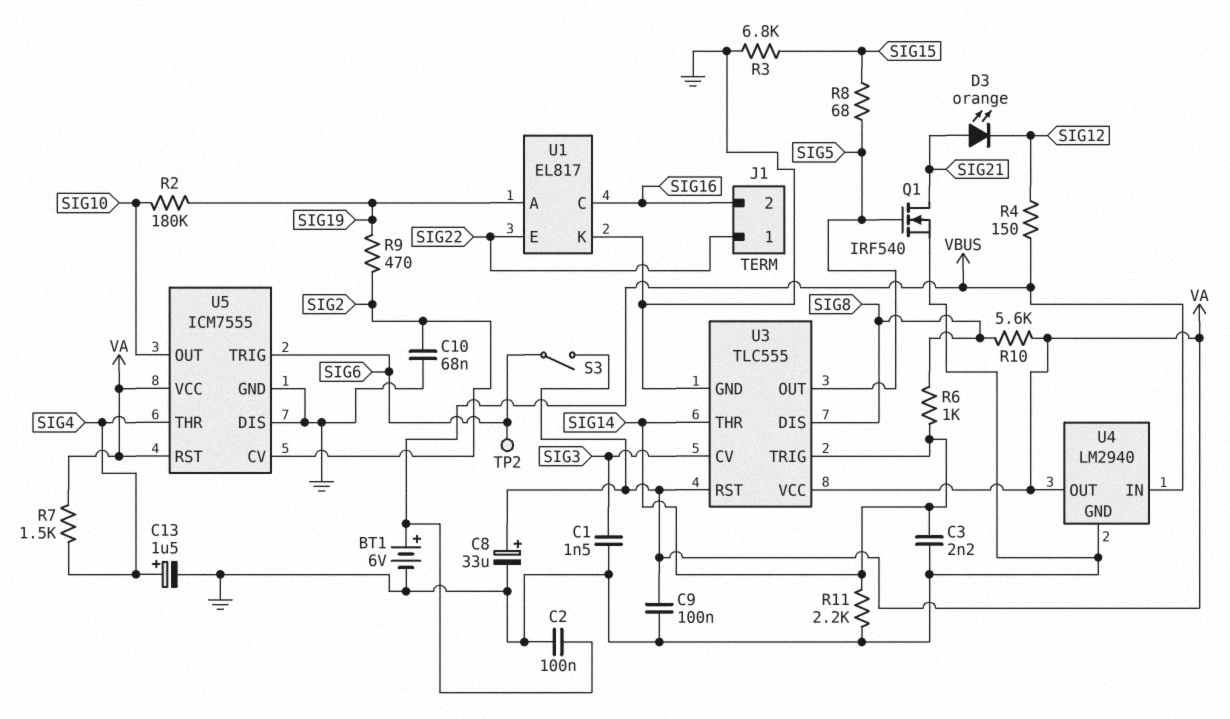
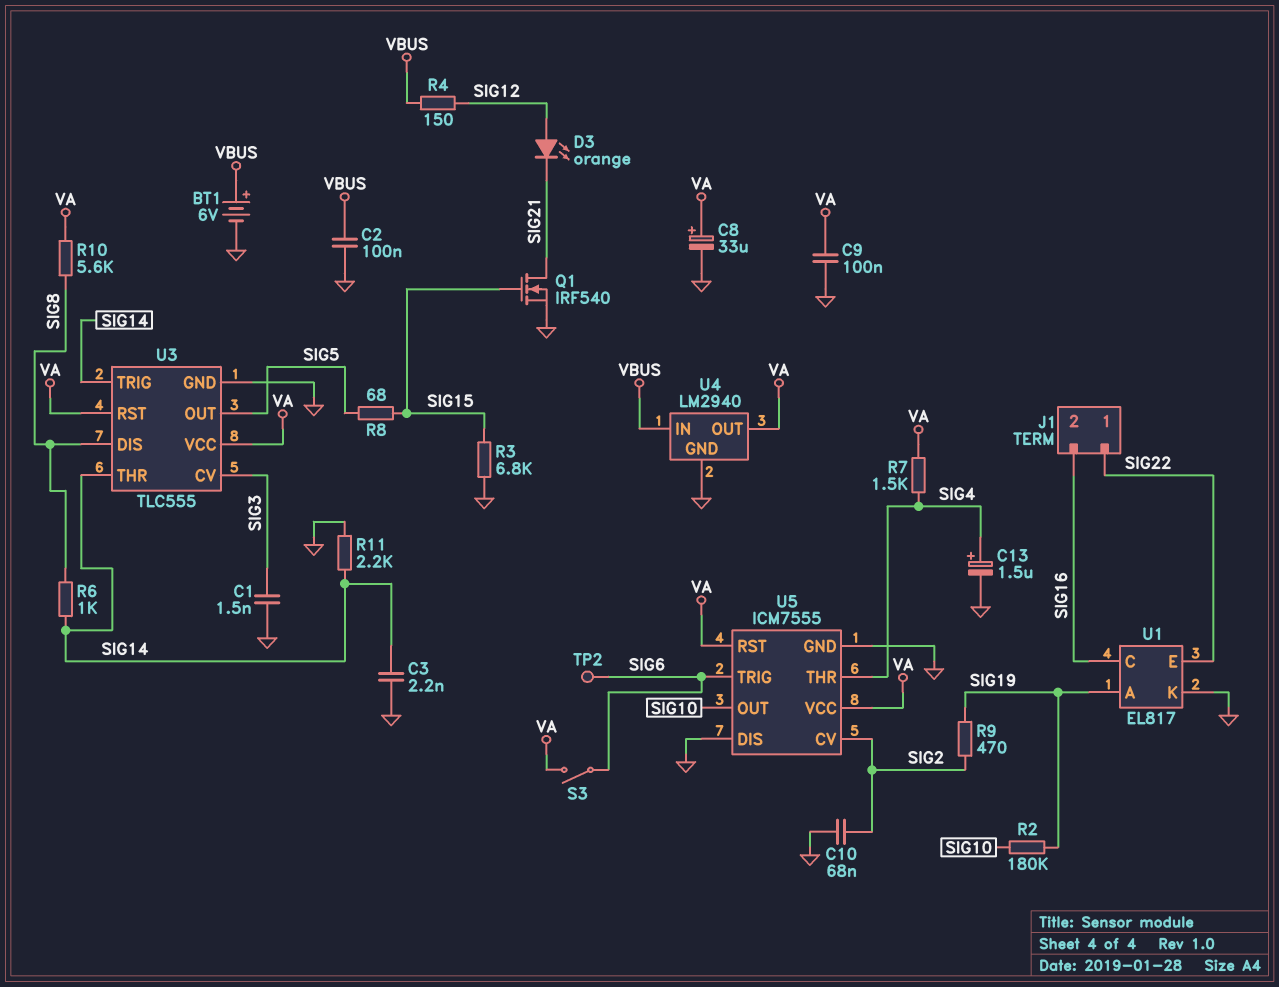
D3: LED orange (A SIG21, K SIG12) -> LED orange (A SIG12, K SIG21)
Q1: NMOS IRF540 (G SIG5, D SIG21, S GND) -> NMOS IRF540 (G SIG15, D SIG21, S GND)

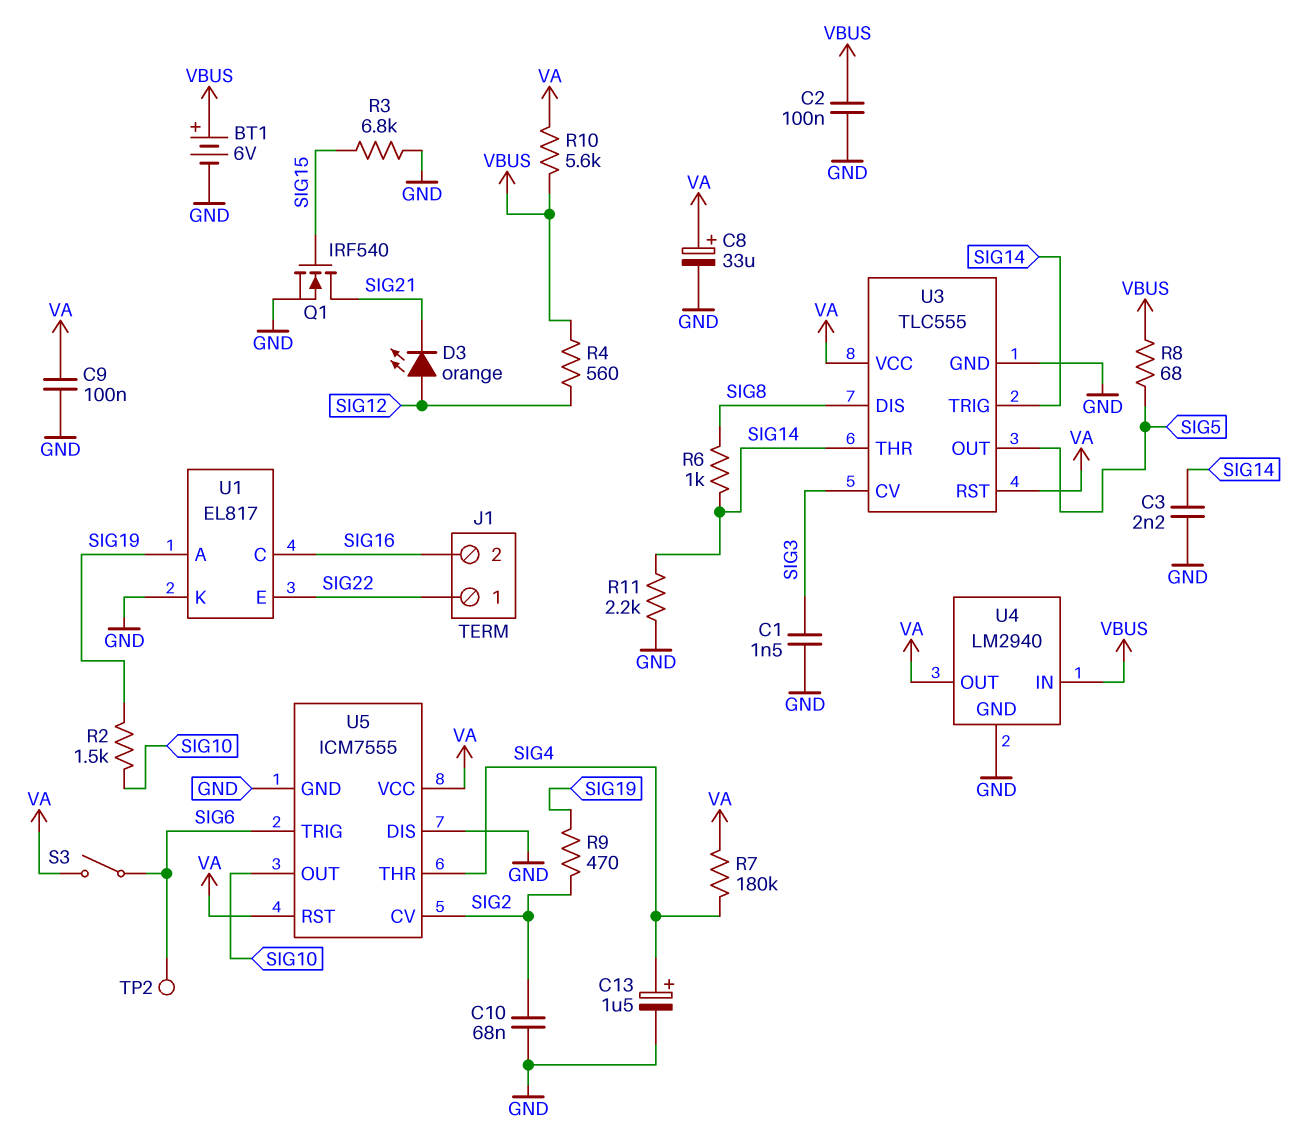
R2: 180k (SIG10, SIG19) -> 1.5k (SIG10, SIG19)
R4: 150 (SIG12, VBUS) -> 560 (SIG12, VBUS)
R7: 1.5k (SIG4, VA) -> 180k (SIG4, VA)
R8: 68 (SIG5, SIG15) -> 68 (SIG5, VBUS)
R10: 5.6k (SIG8, VA) -> 5.6k (VA, VBUS)

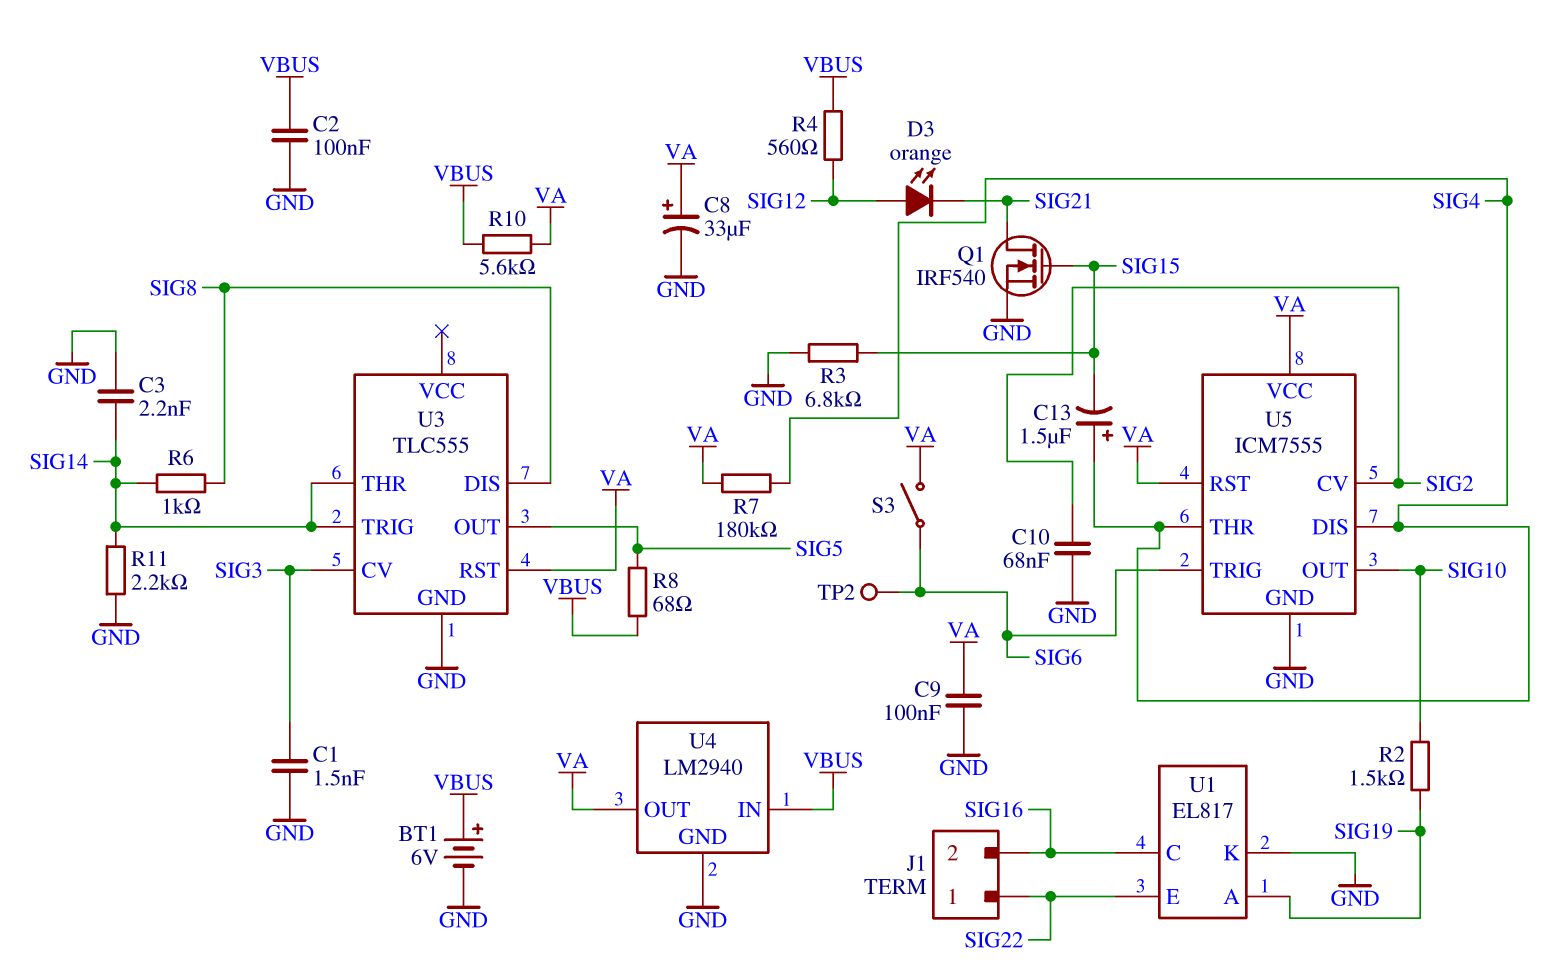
C13: 1.5uF (plus SIG4, minus GND) -> 1.5uF (plus SIG4, minus SIG15)
R9: 470 (SIG2, SIG19) -> none
U3 pin VCC: VA -> none
U5 pin DIS: GND -> SIG4

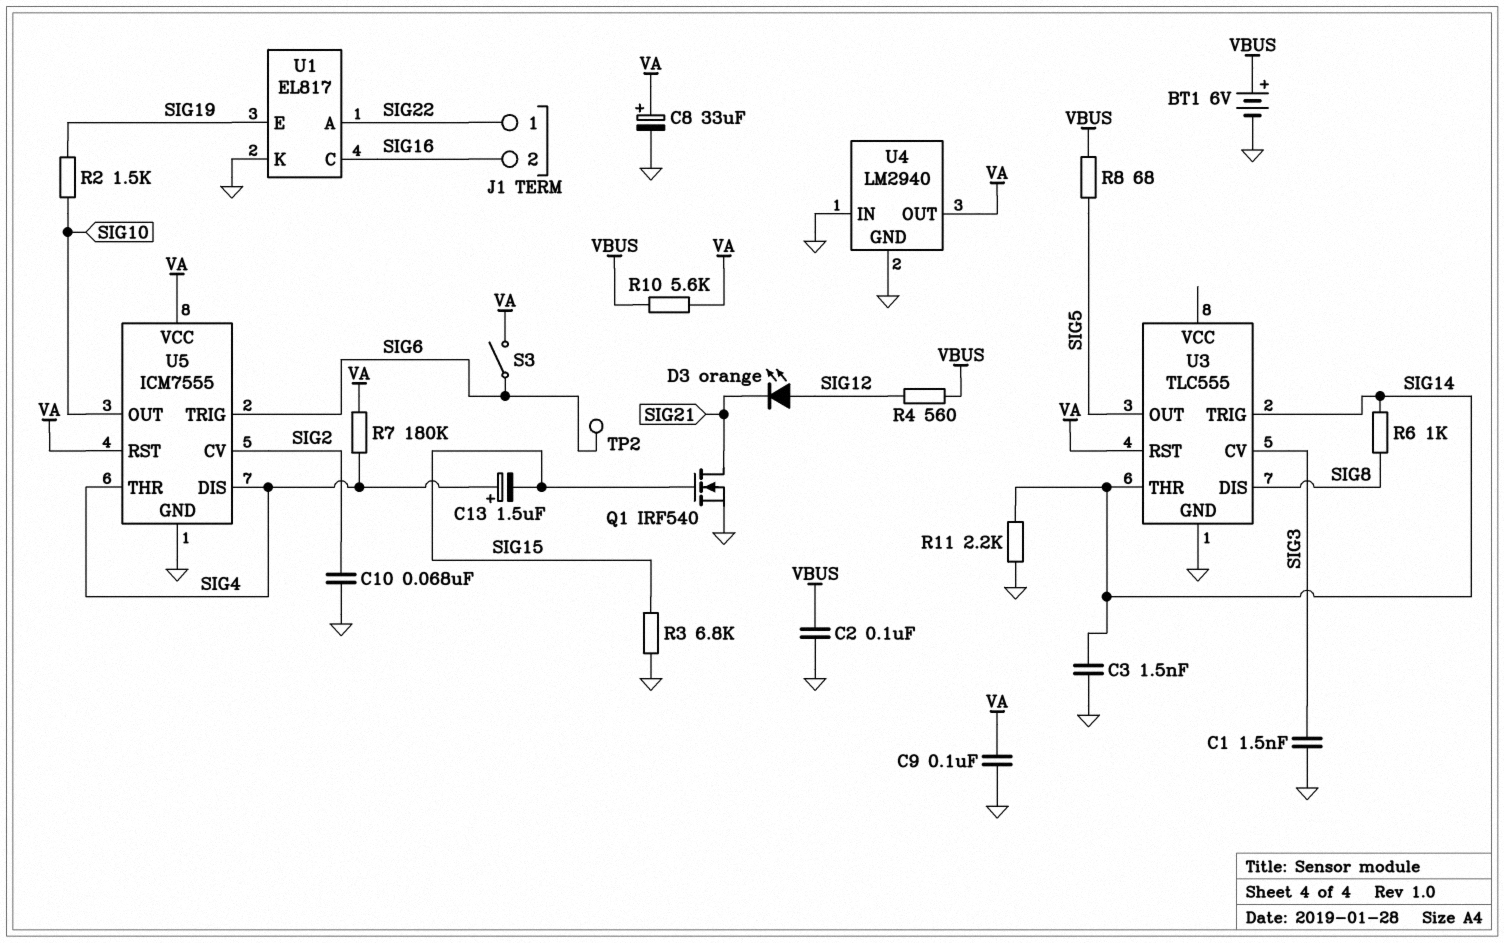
C3: 2.2nF (GND, SIG14) -> 1.5nF (GND, SIG14)
U1 pin A: SIG19 -> SIG22
U1 pin E: SIG22 -> SIG19
U4 pin IN: VBUS -> GND

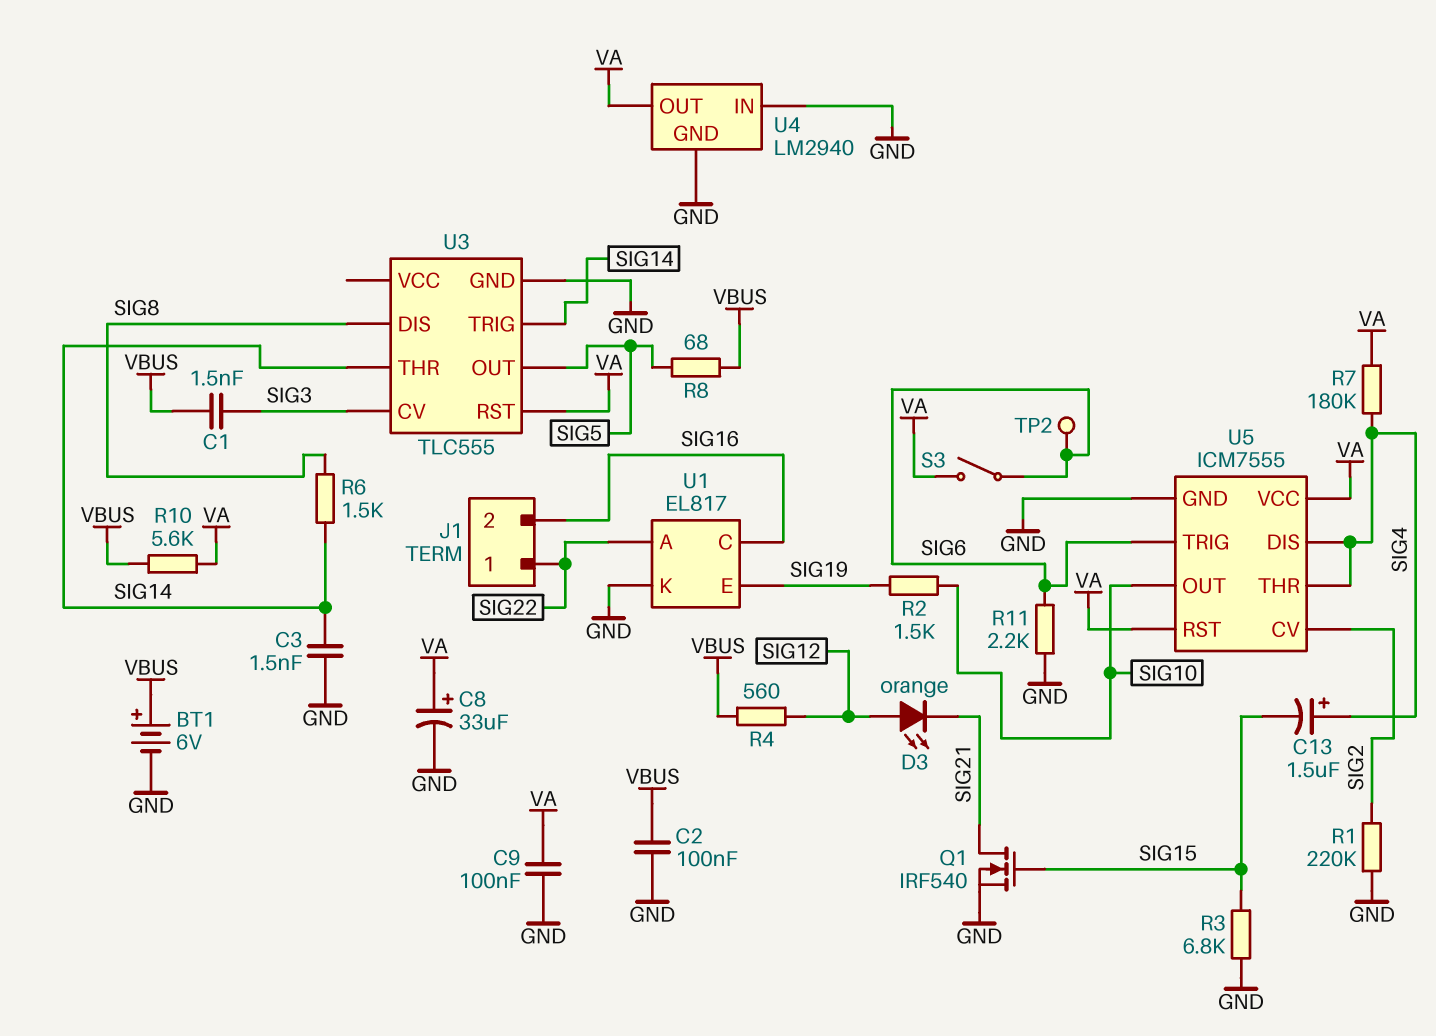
C1: 1.5nF (GND, SIG3) -> 1.5nF (SIG3, VBUS)
C10: 68nF (GND, SIG2) -> none
R1: none -> 220k (GND, SIG2)
R6: 1k (SIG8, SIG14) -> 1.5k (SIG8, SIG14)
R11: 2.2k (GND, SIG14) -> 2.2k (GND, SIG6)

